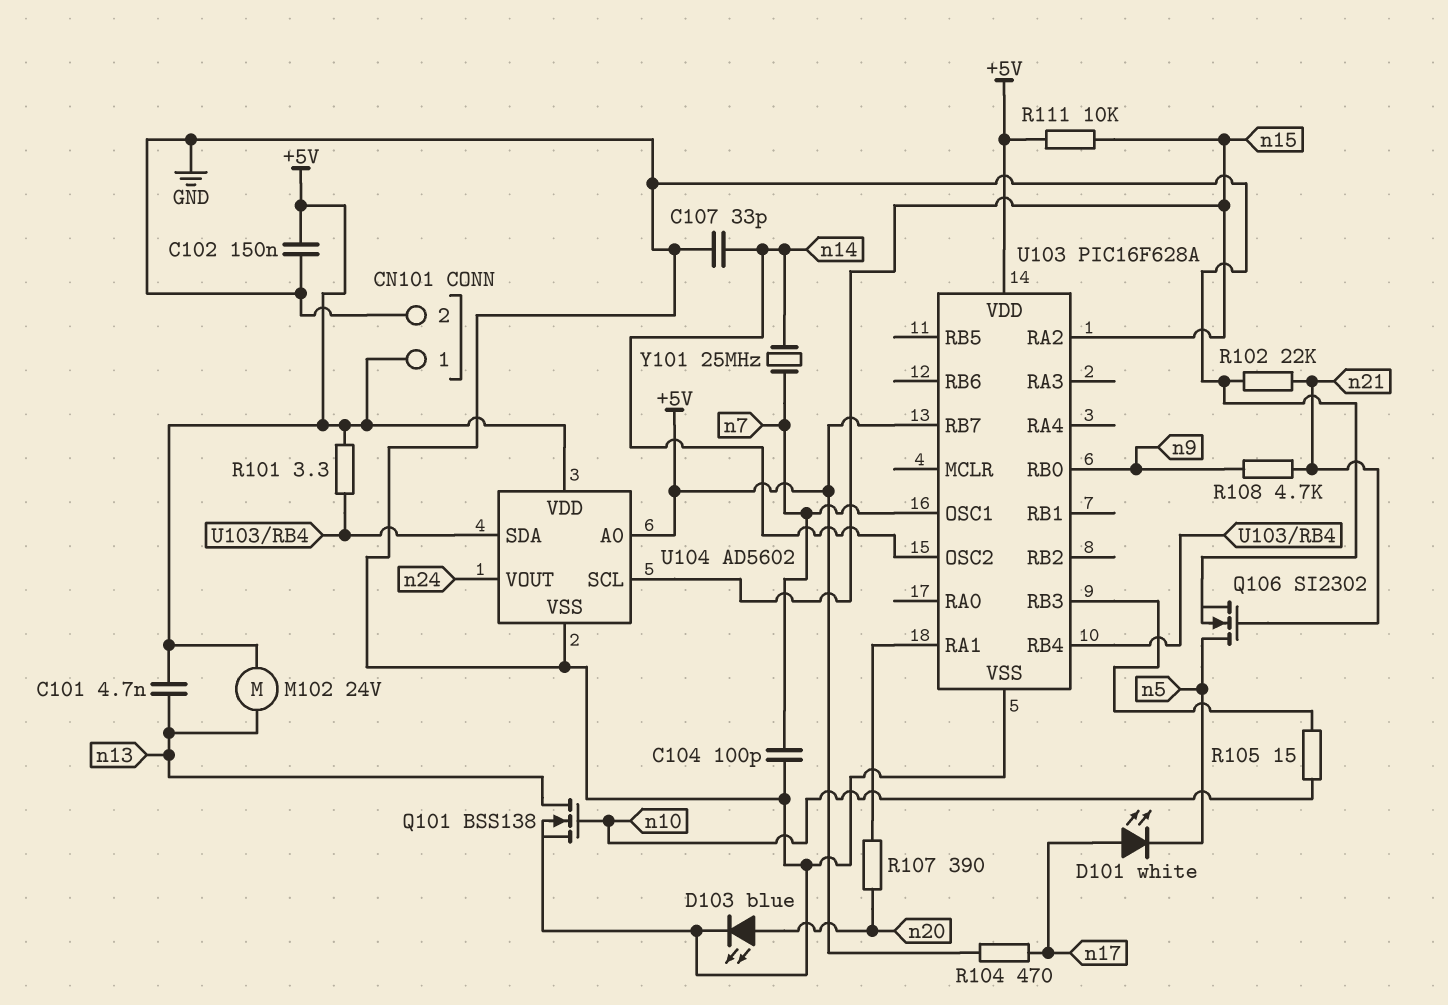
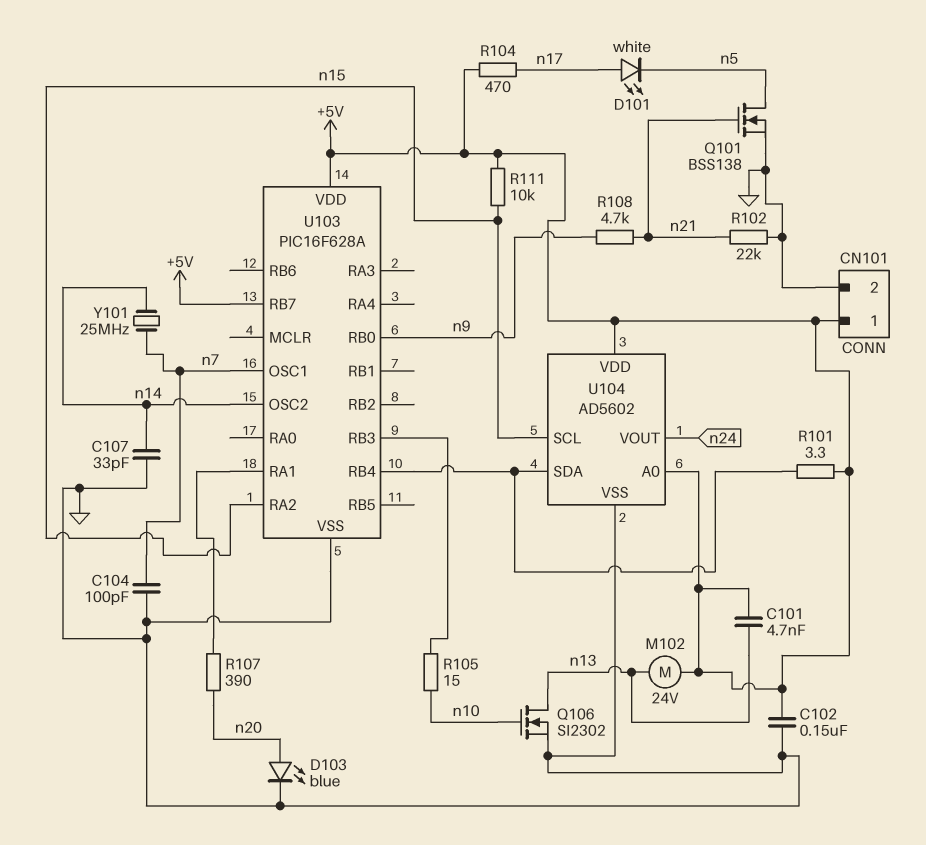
Q101: NMOS BSS138 (G n10, D n13, S GND) -> NMOS BSS138 (G n21, D n5, S GND)
Q106: NMOS SI2302 (G n21, D n5, S GND) -> NMOS SI2302 (G n10, D n13, S GND)

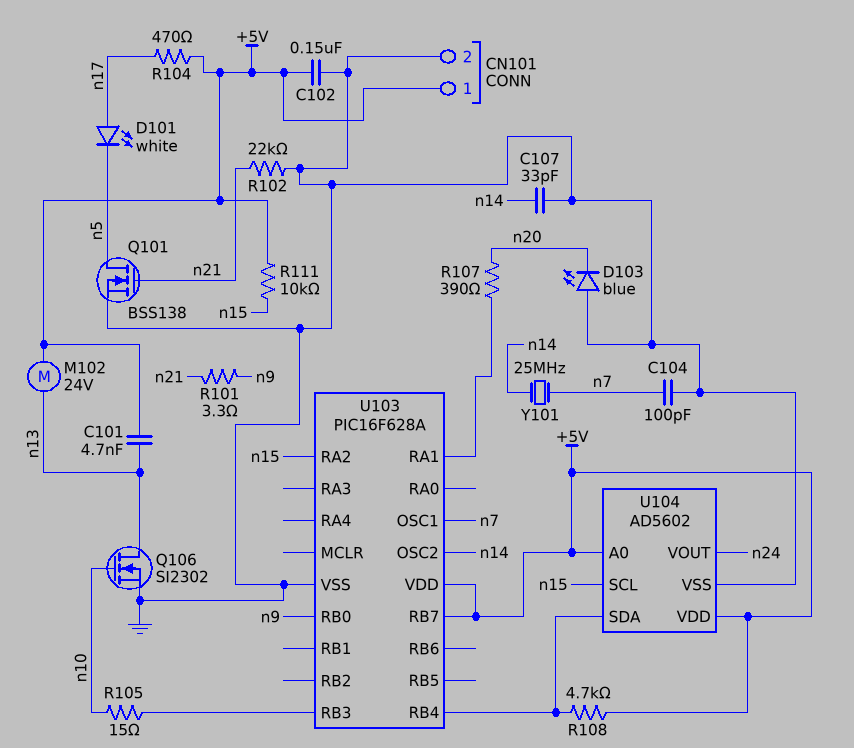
D103: LED blue (A n20, K GND) -> LED blue (A GND, K n20)
R101: 3.3 (+5V, U103/RB4) -> 3.3 (n9, n21)
R108: 4.7k (n9, n21) -> 4.7k (+5V, U103/RB4)

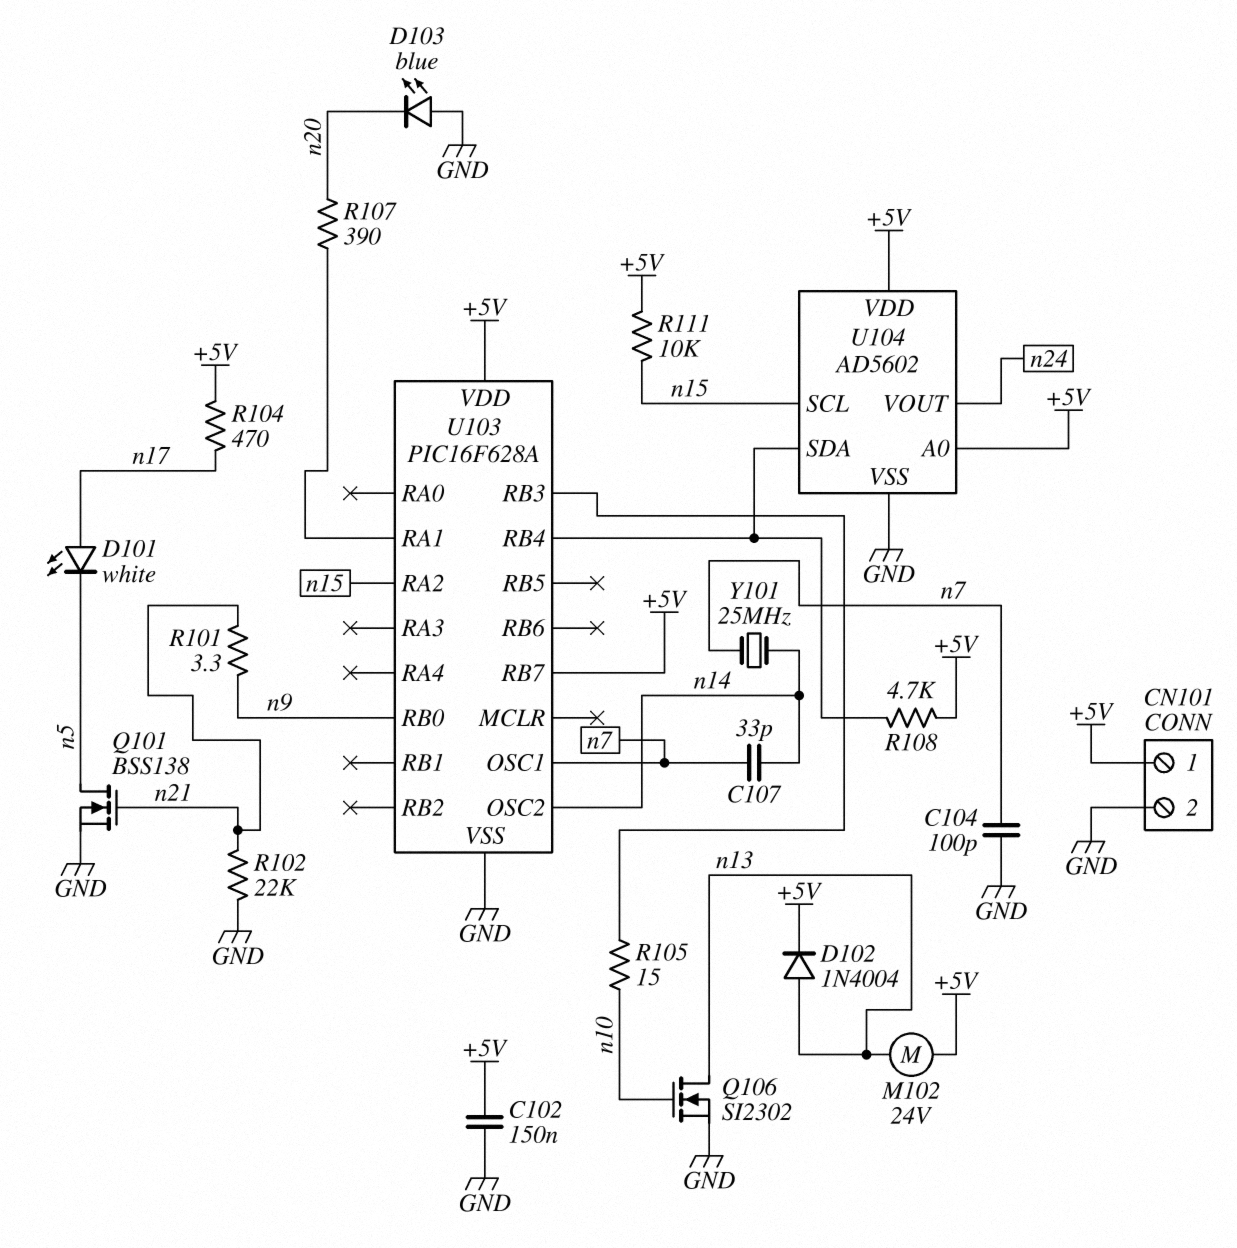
C101: 4.7nF (+5V, n13) -> none
C107: 33pF (GND, n14) -> 33pF (n7, n14)
D102: none -> diode 1N4004 (A n13, K +5V)

